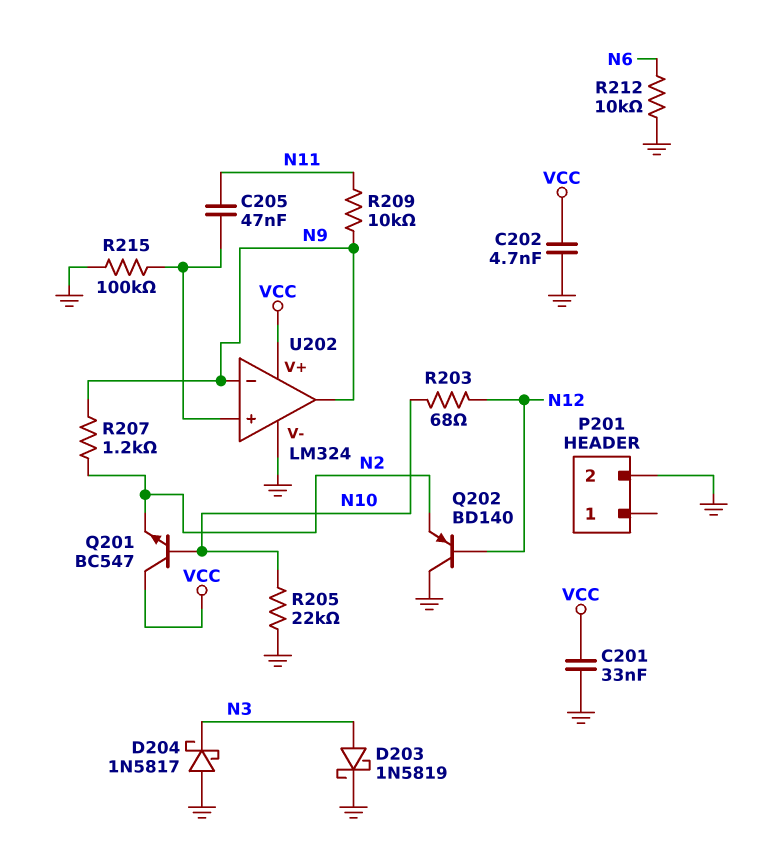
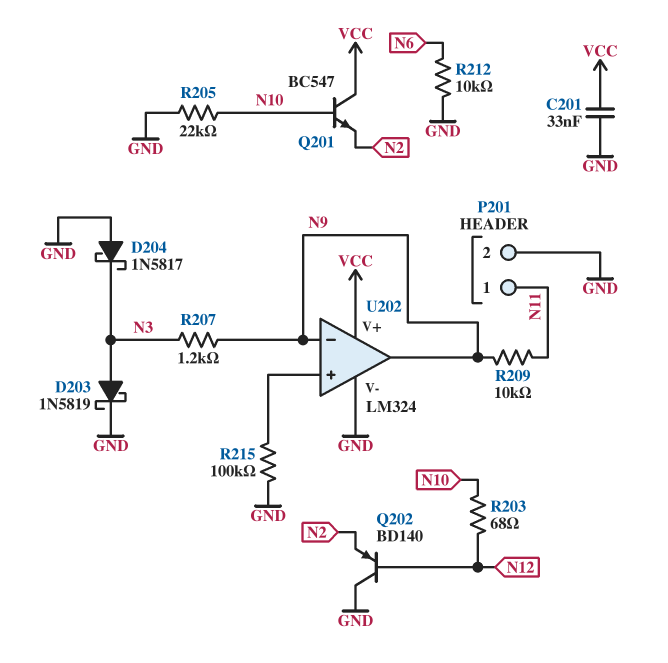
C202: 4.7nF (GND, VCC) -> none
C205: 47nF (N11, U202/in+) -> none
P201 pin 1: none -> N11
R207: 1.2k (N2, N9) -> 1.2k (N3, N9)

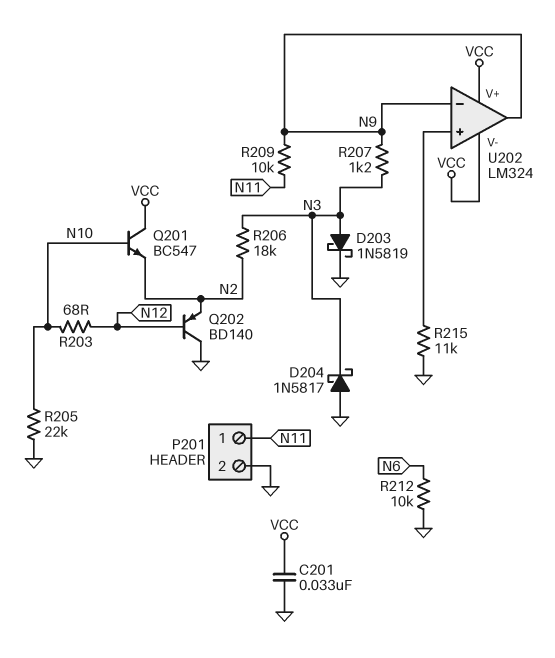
R206: none -> 18k (N2, N3)
R215: 100k (GND, U202/in+) -> 11k (GND, U202/in+)
U202 pin V-: GND -> VCC

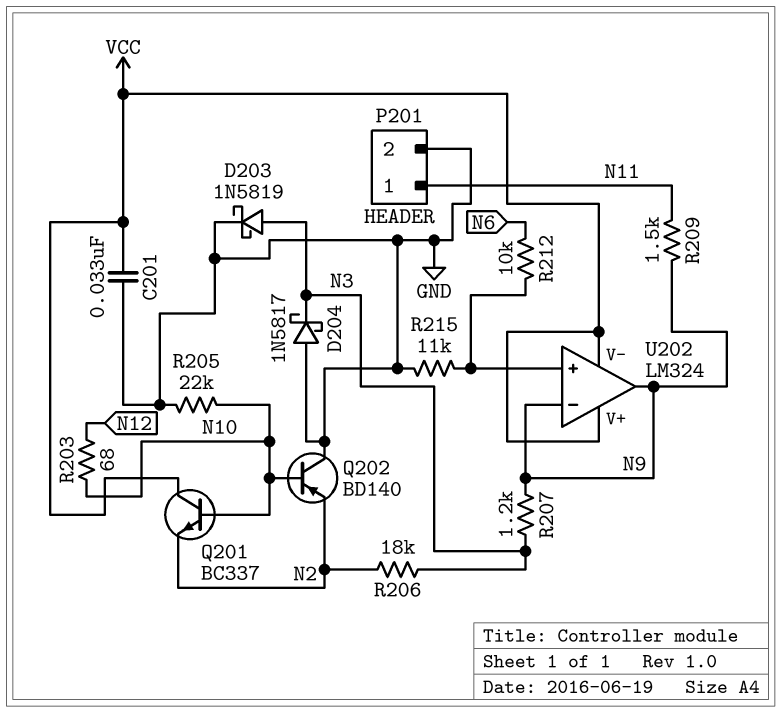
Q201: NPN BC547 (B N10, C VCC, E N2) -> NPN BC337 (B N10, C VCC, E N2)
Q202: PNP BD140 (B N12, C GND, E N2) -> PNP BD140 (B N10, C GND, E N2)
R209: 10k (N9, N11) -> 1.5k (N9, N11)
R212: 10k (GND, N6) -> 10k (N6, U202/in+)

